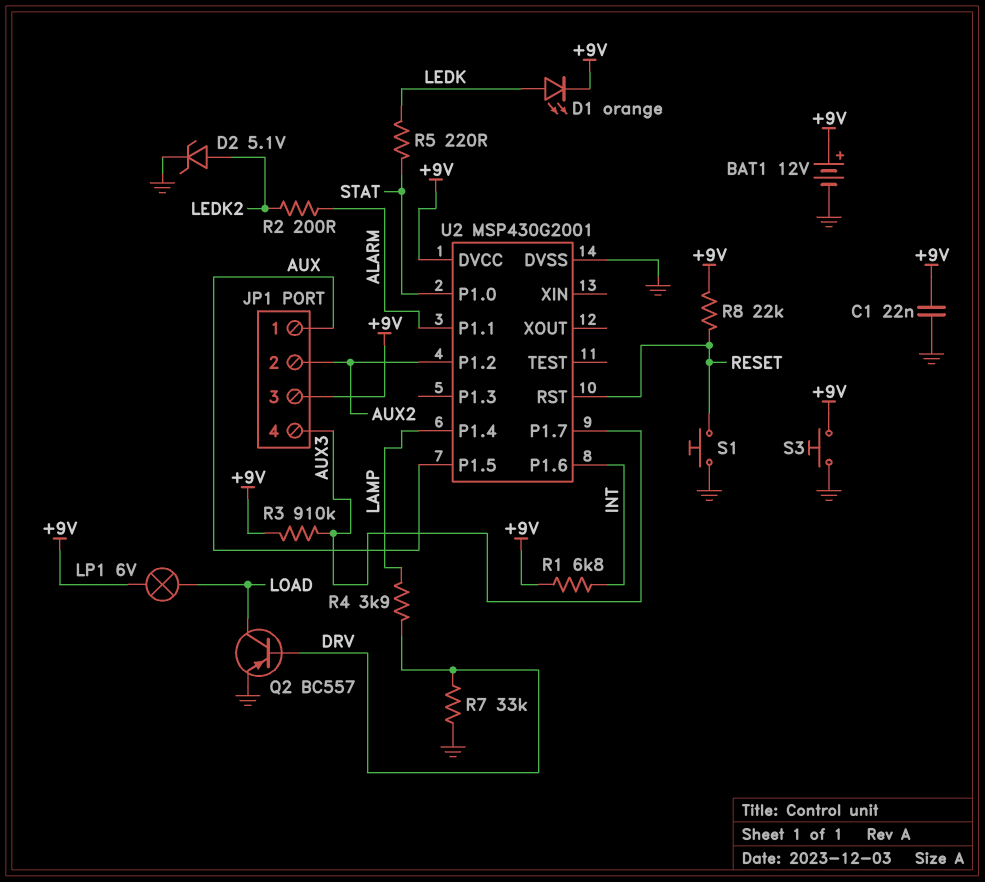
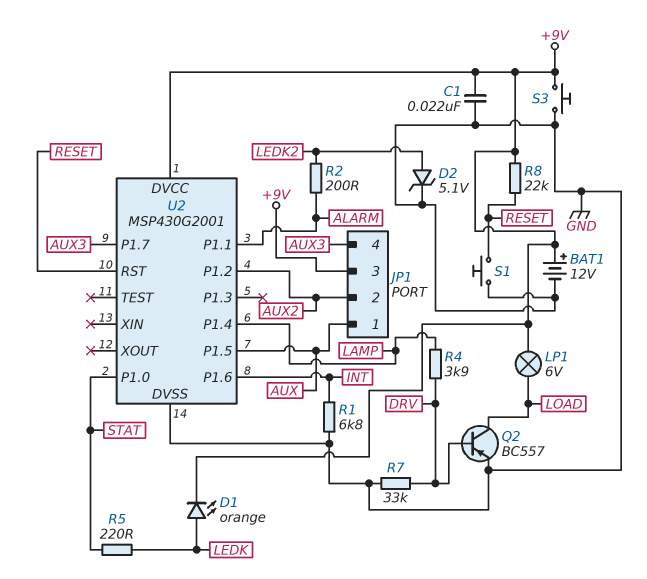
R1: 6.8k (+9V, INT) -> 6.8k (GND, INT)
R3: 910k (+9V, AUX3) -> none

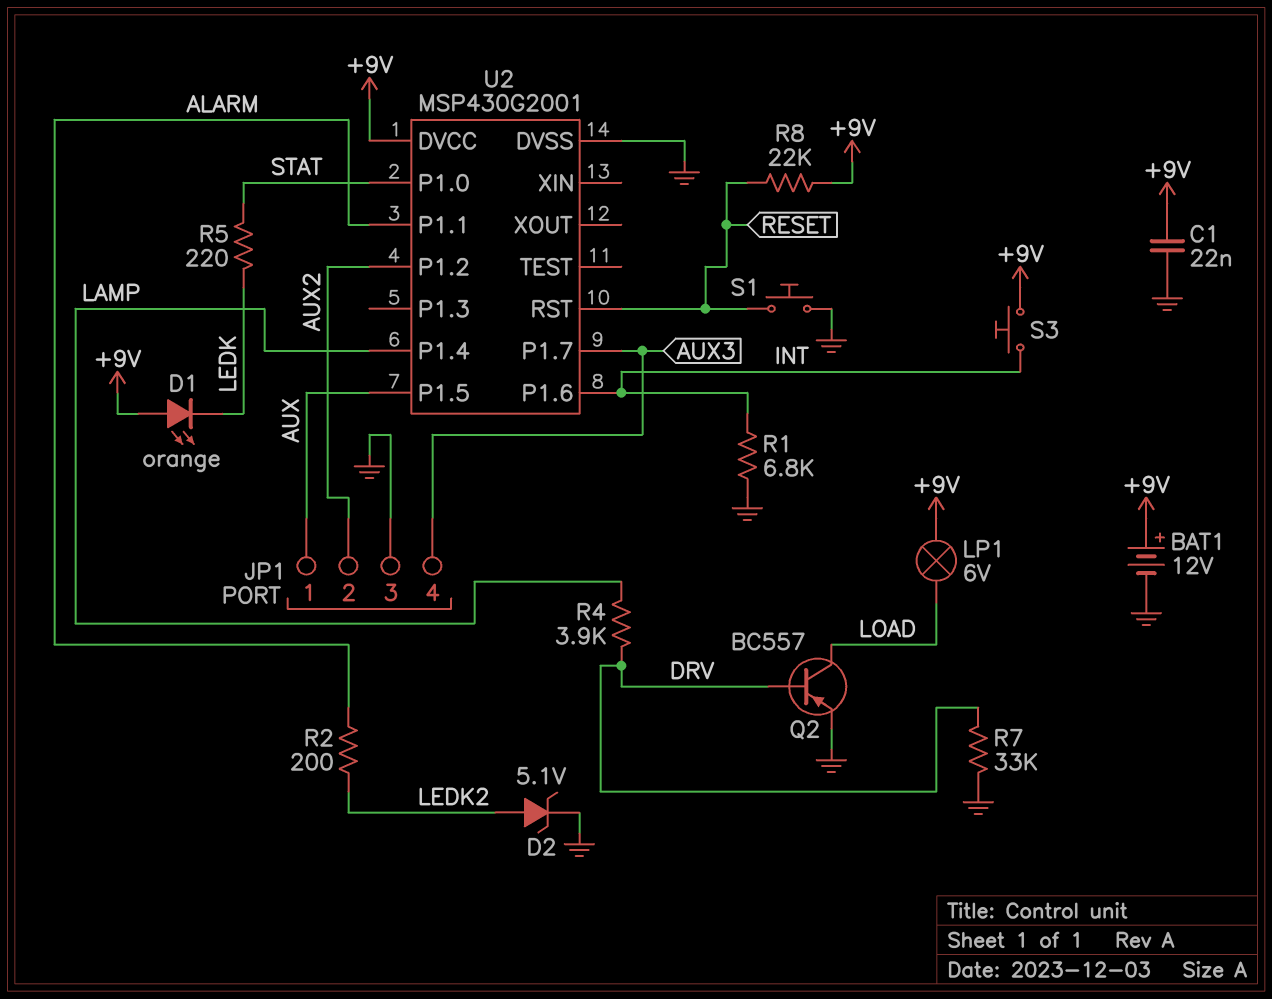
D1: LED orange (A LEDK, K +9V) -> LED orange (A +9V, K LEDK)
JP1 pin 3: +9V -> GND
S3: button (+9V, GND) -> button (+9V, INT)

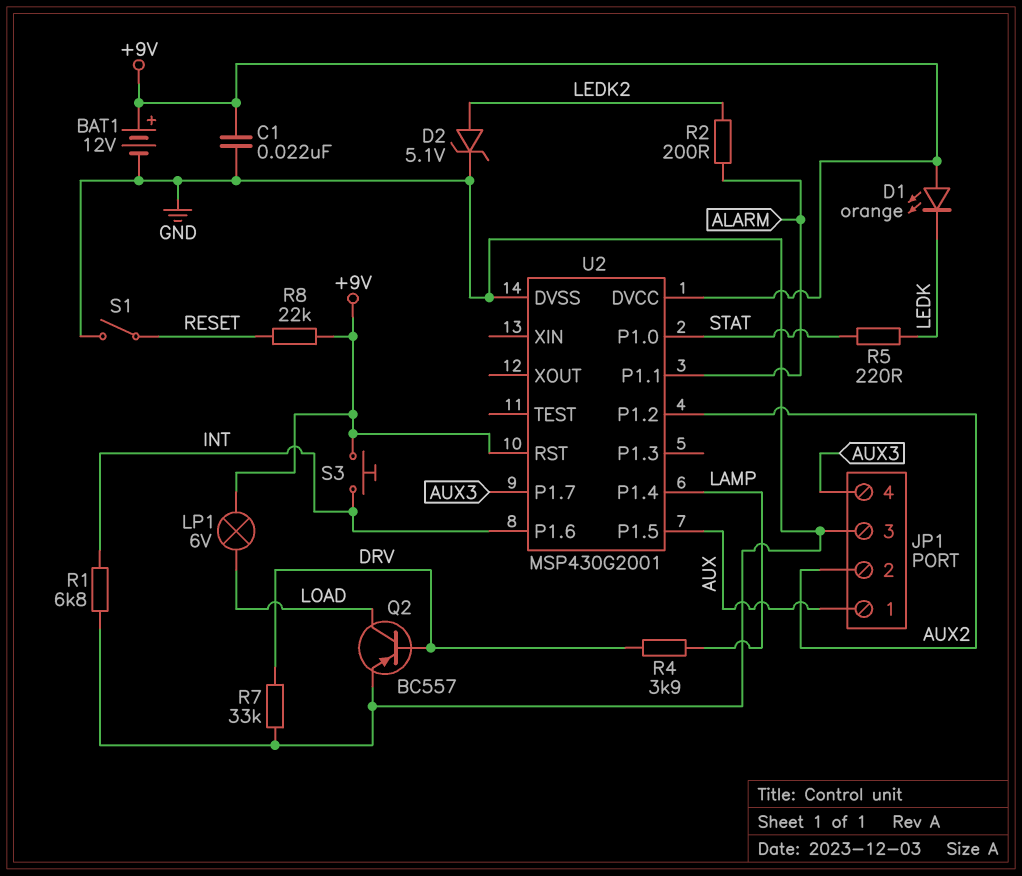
S1: button (GND, RESET) -> switch (GND, RESET)
U2 pin RST: RESET -> +9V

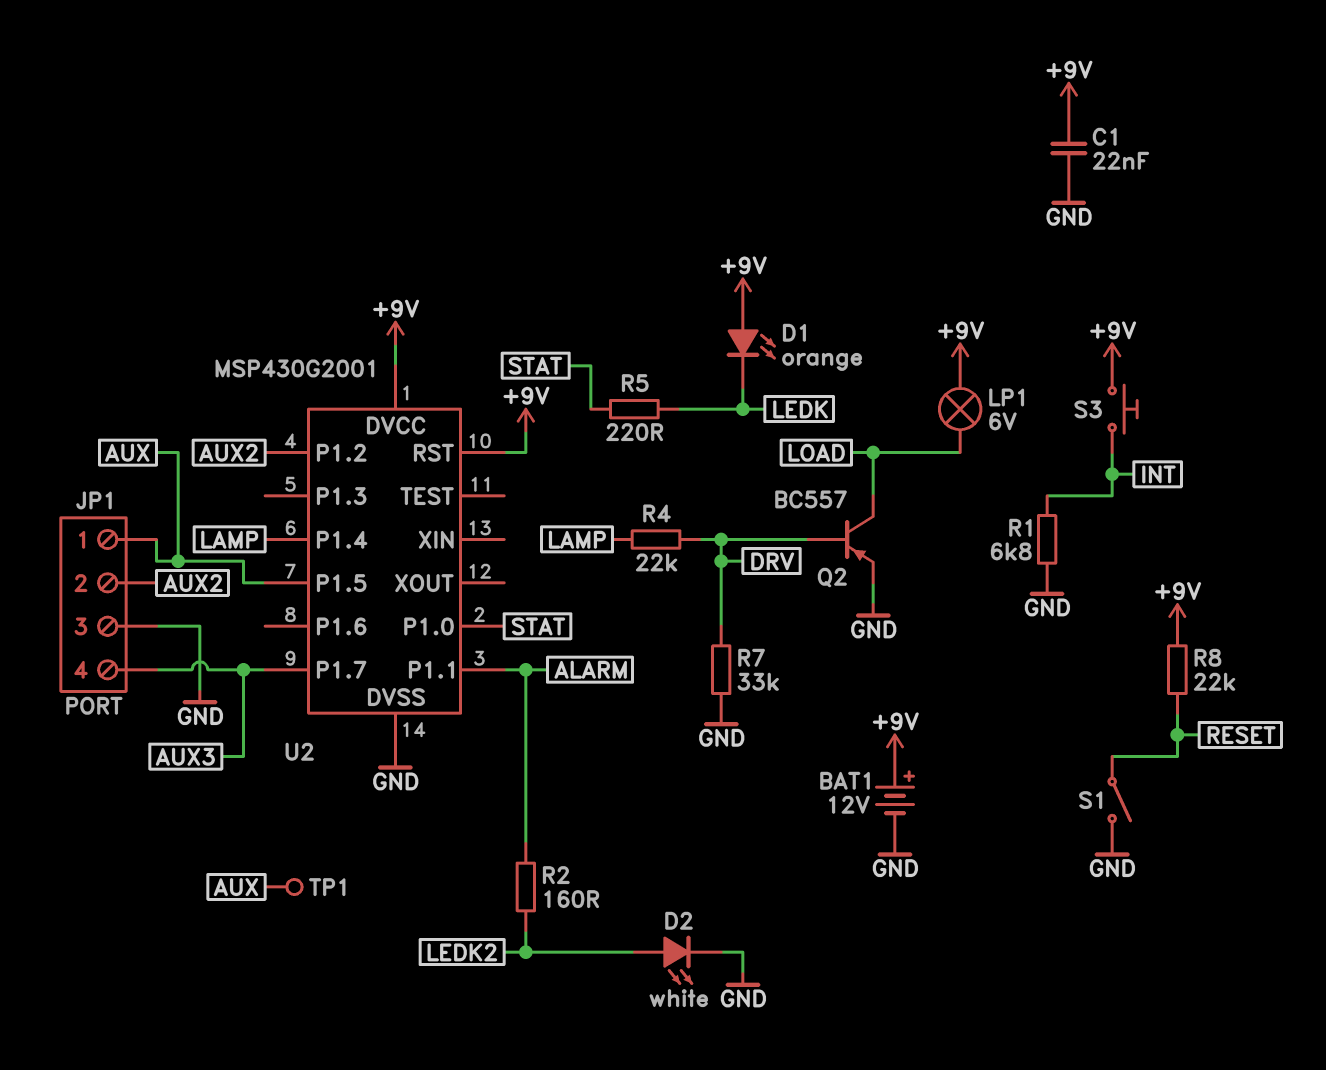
D2: zener 5.1V (A LEDK2, K GND) -> LED white (A LEDK2, K GND)
R2: 200 (ALARM, LEDK2) -> 160 (ALARM, LEDK2)
R4: 3.9k (DRV, LAMP) -> 22k (DRV, LAMP)
TP1: none -> test point (AUX)
U2 pin P1.6: INT -> none

